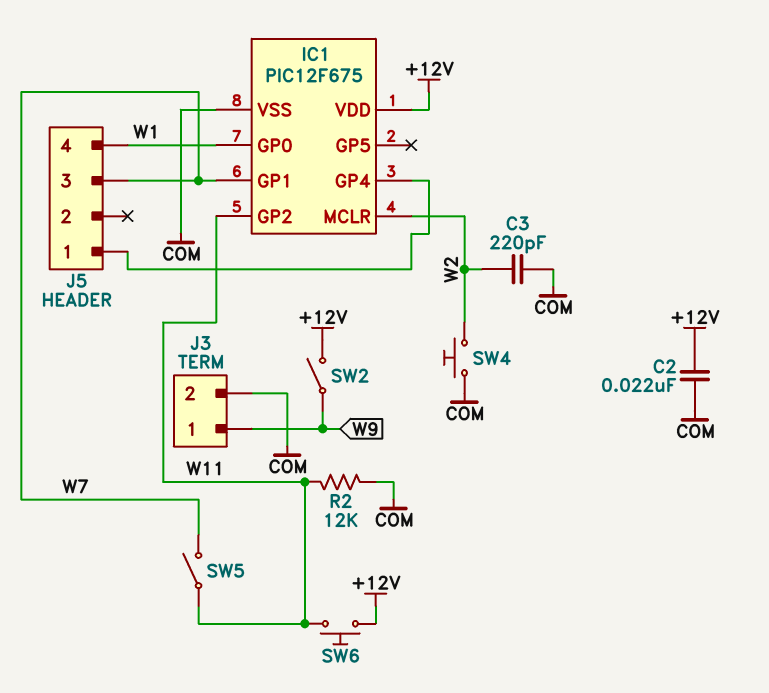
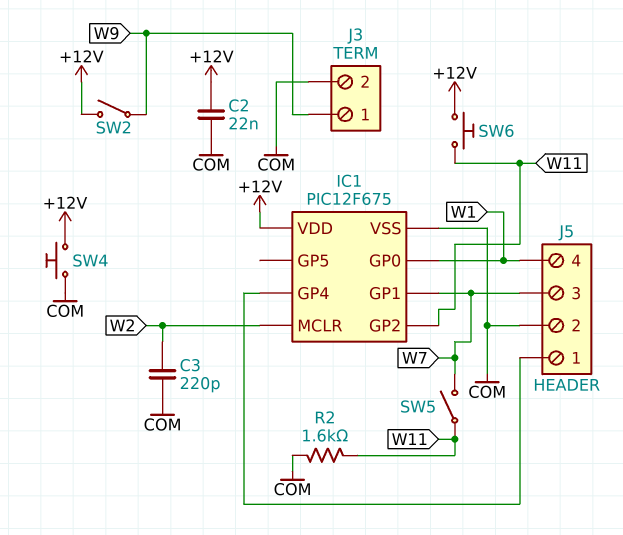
J5 pin 2: none -> COM
R2: 12k (COM, W11) -> 1.6k (COM, W11)
SW4: button (COM, W2) -> button (+12V, COM)

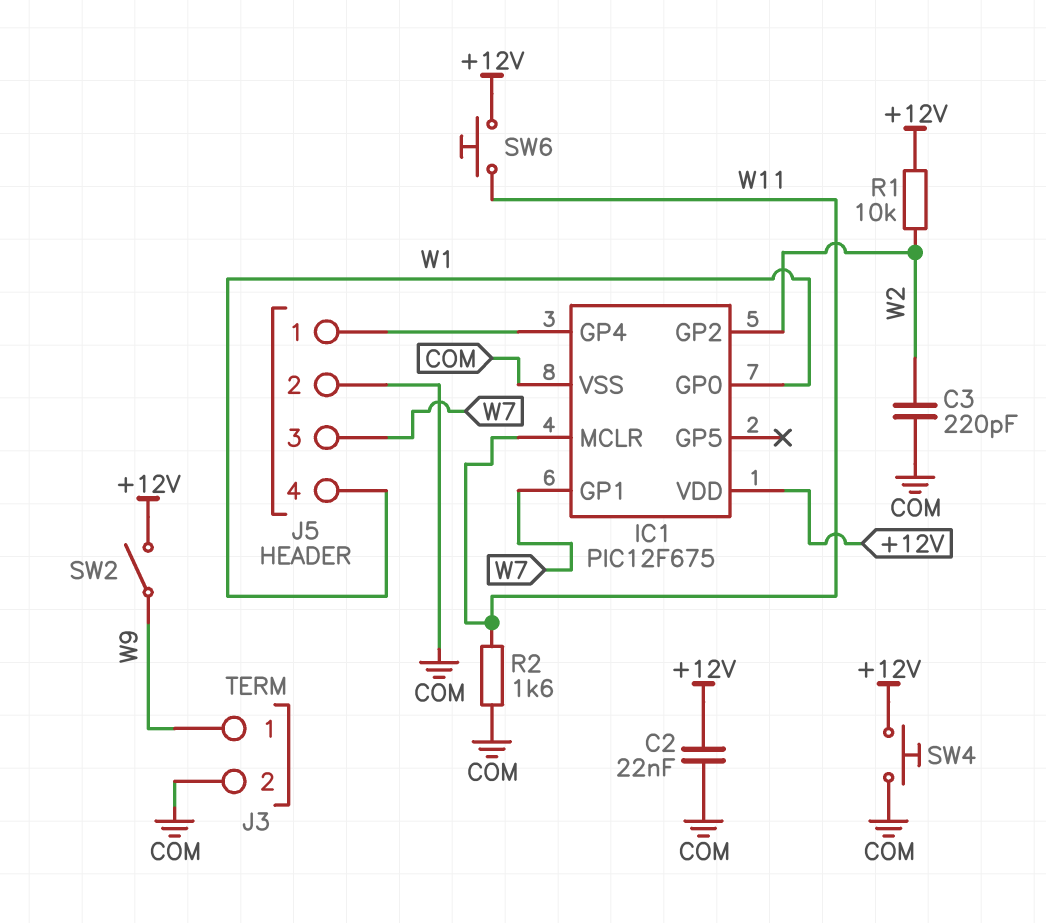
IC1 pin GP2: W11 -> W2
IC1 pin MCLR: W2 -> W11
R1: none -> 10k (+12V, W2)
SW5: switch (W7, W11) -> none

